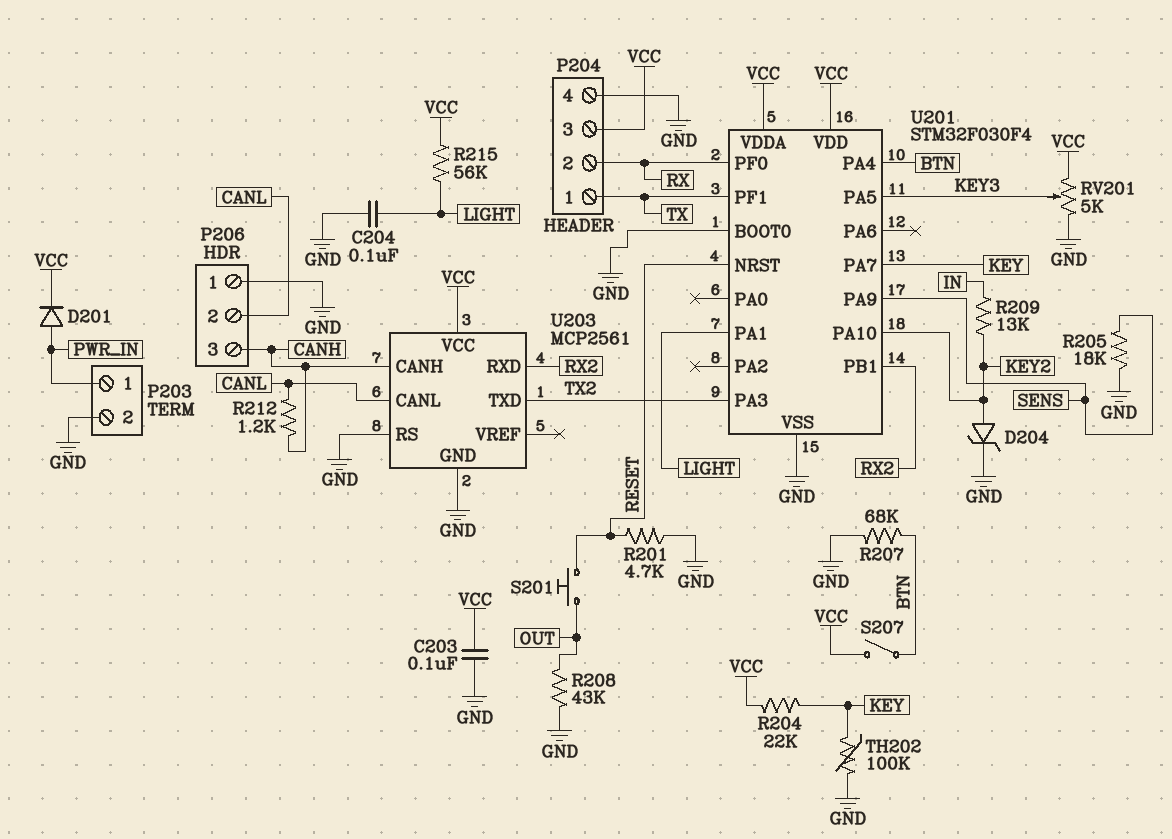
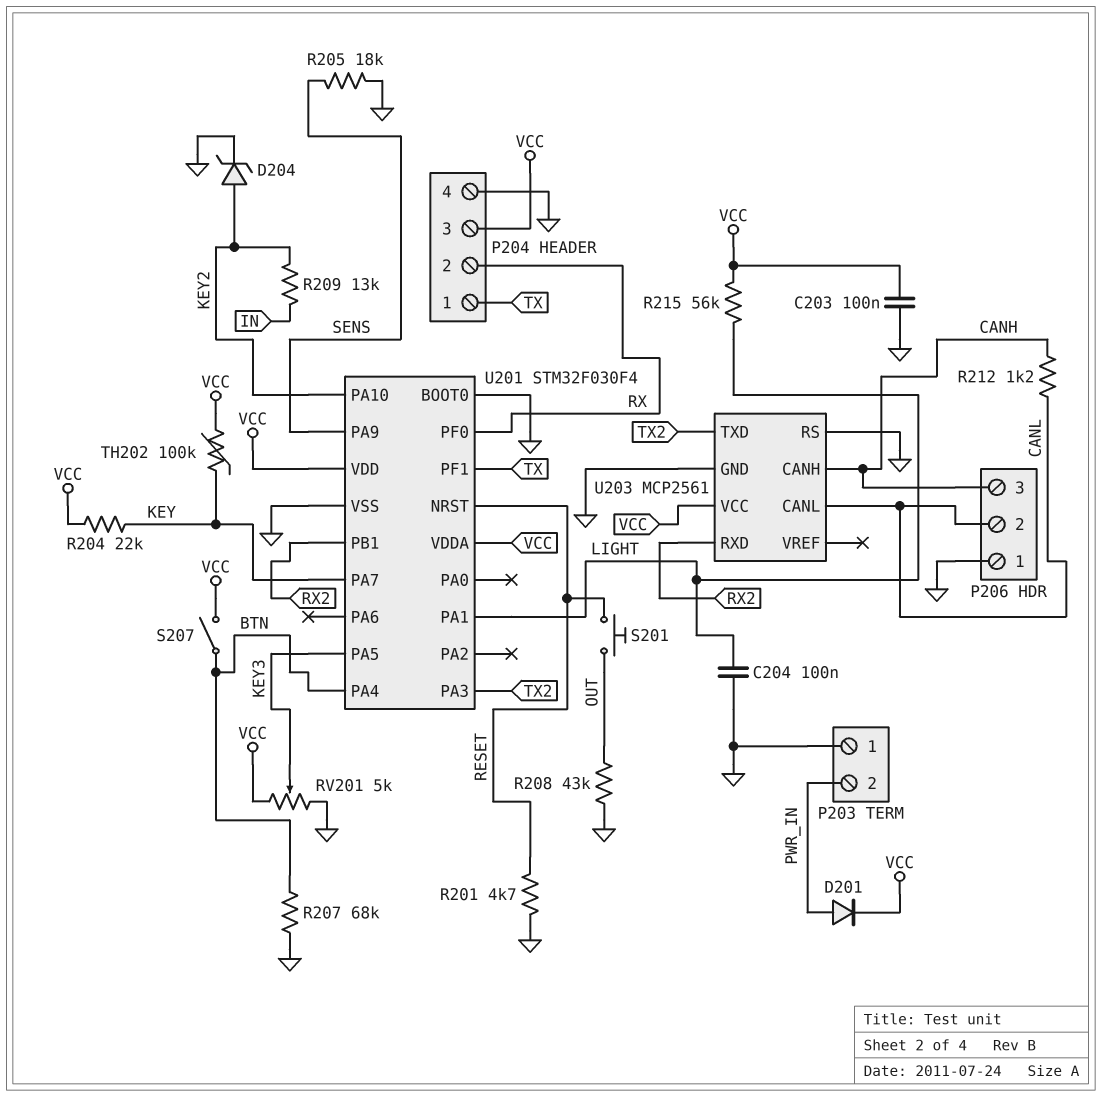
P203 pin 1: PWR_IN -> GND
P203 pin 2: GND -> PWR_IN
TH202: 100k (GND, KEY) -> 100k (KEY, VCC)

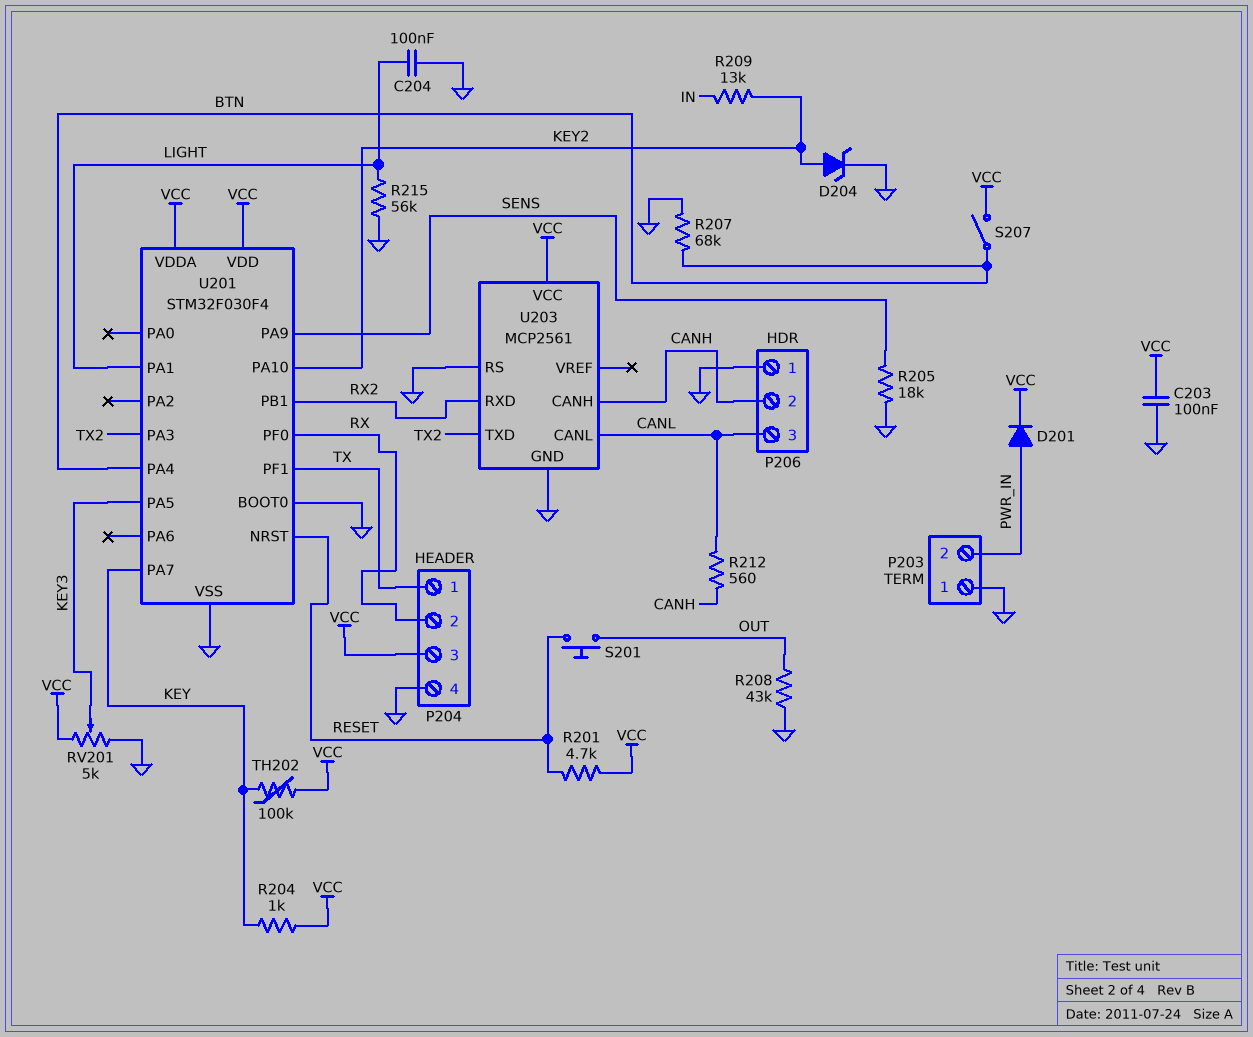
P206 pin 2: CANL -> CANH
P206 pin 3: CANH -> CANL
R201: 4.7k (GND, RESET) -> 4.7k (RESET, VCC)
R204: 22k (KEY, VCC) -> 1k (KEY, VCC)
R212: 1.2k (CANH, CANL) -> 560 (CANH, CANL)
R215: 56k (LIGHT, VCC) -> 56k (GND, LIGHT)

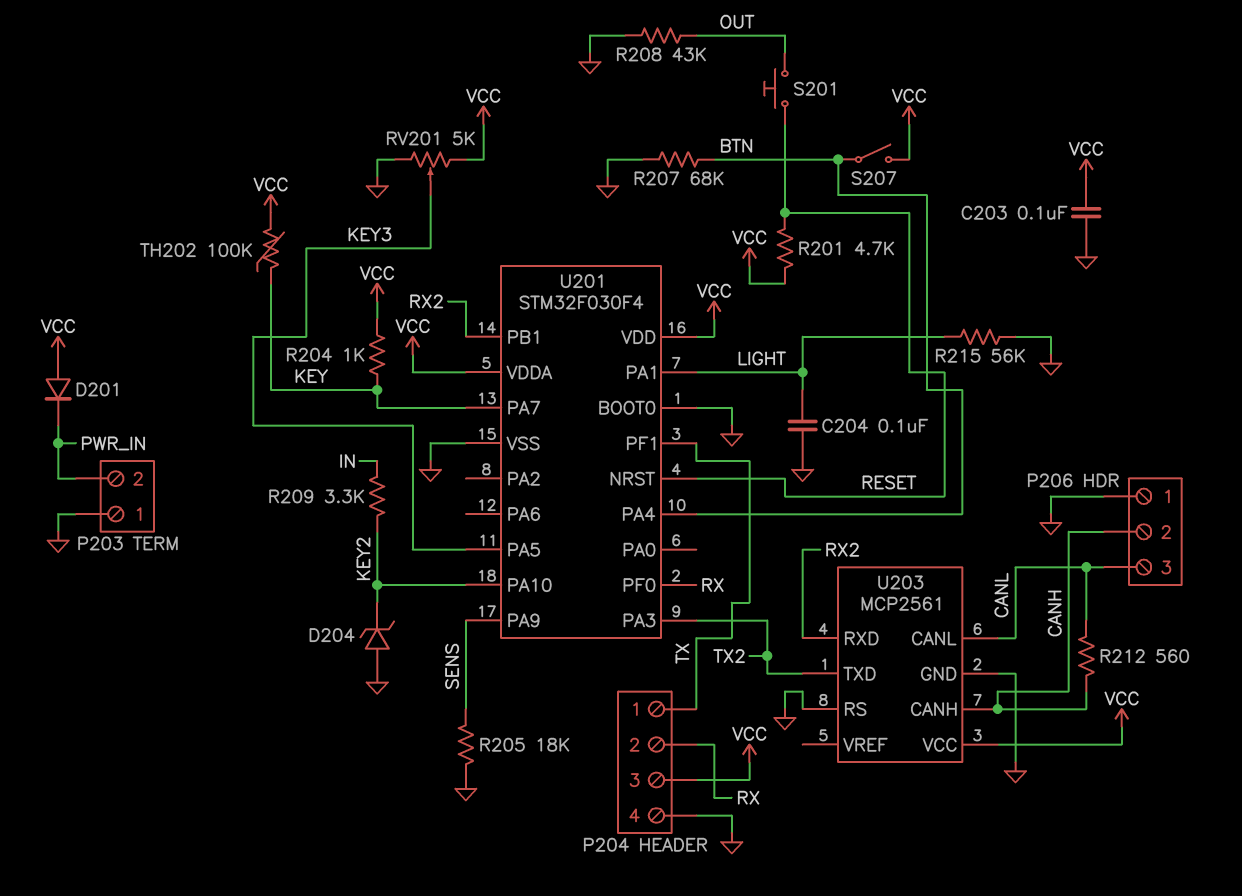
D201: diode (A PWR_IN, K VCC) -> diode (A VCC, K PWR_IN)
D204: zener (A KEY2, K GND) -> zener (A GND, K KEY2)
R209: 13k (IN, KEY2) -> 3.3k (IN, KEY2)

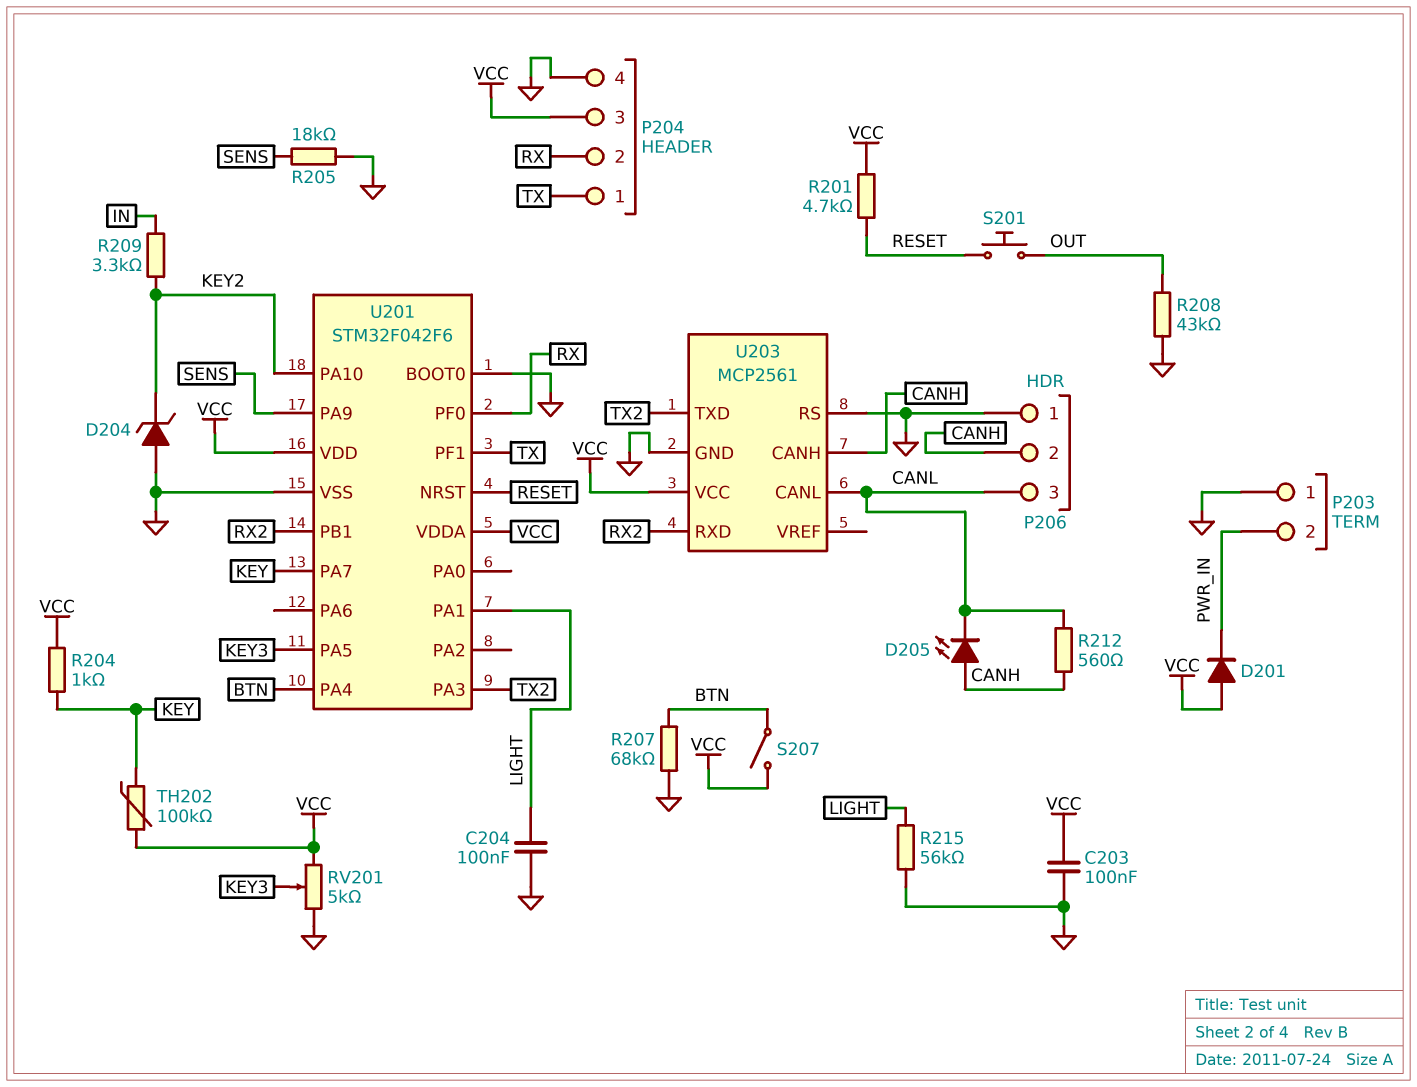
D205: none -> LED (A CANH, K CANL)
U201: STM32F030F4 -> STM32F042F6

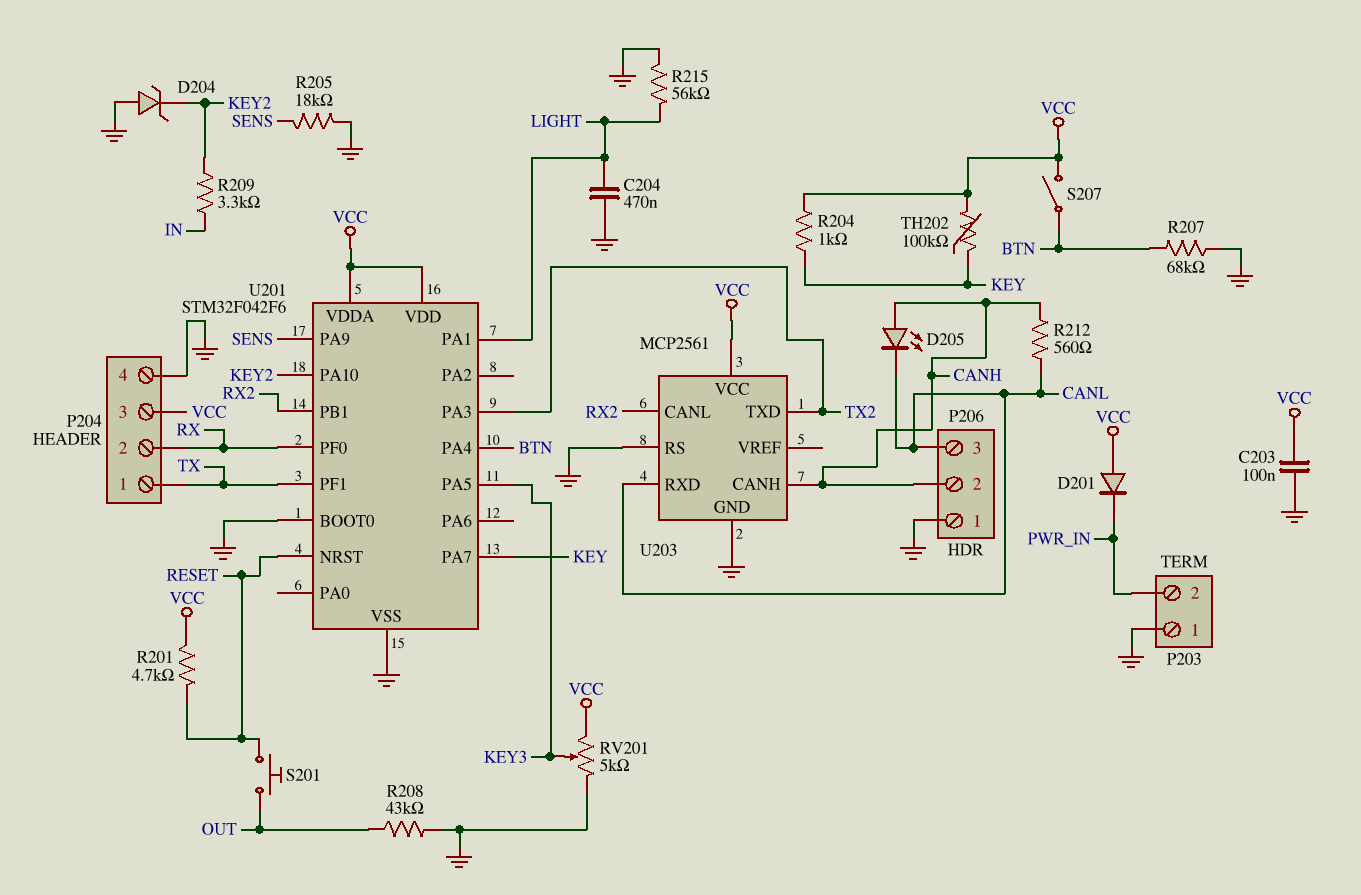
C204: 100nF (GND, LIGHT) -> 470nF (GND, LIGHT)
U203 pin CANL: CANL -> RX2
U203 pin RXD: RX2 -> CANL

